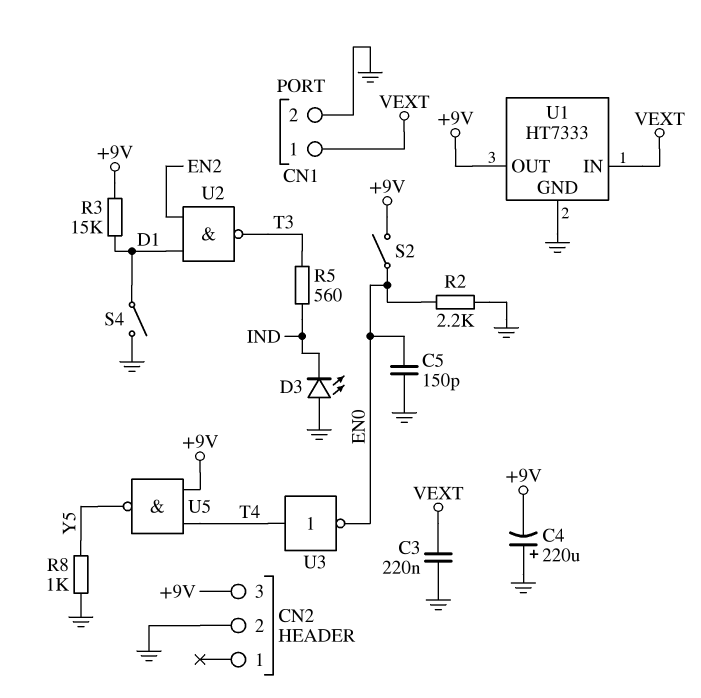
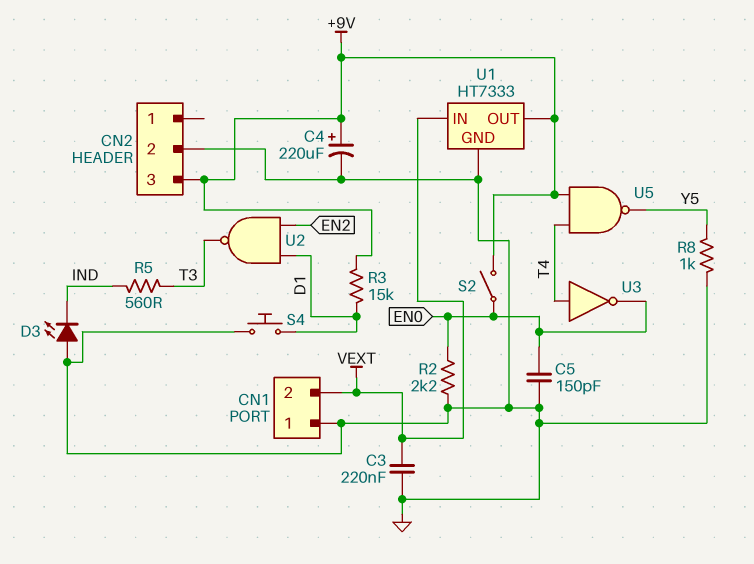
C4: 220uF (plus GND, minus +9V) -> 220uF (plus +9V, minus GND)
CN1 pin 1: VEXT -> GND
CN1 pin 2: GND -> VEXT
S4: switch (D1, GND) -> button (D1, GND)

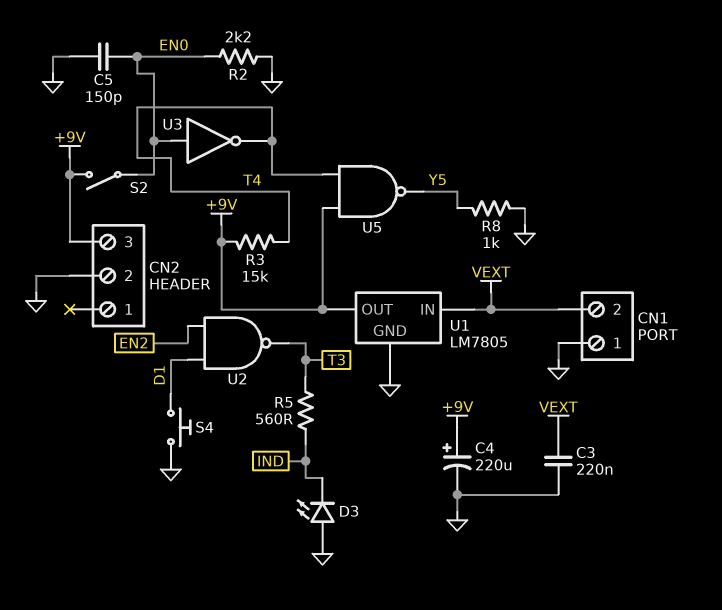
R3: 15k (+9V, D1) -> 15k (+9V, T4)
U1: HT7333 -> LM7805
U3: NOT (in T4, out EN0) -> NOT (in EN0, out T4)

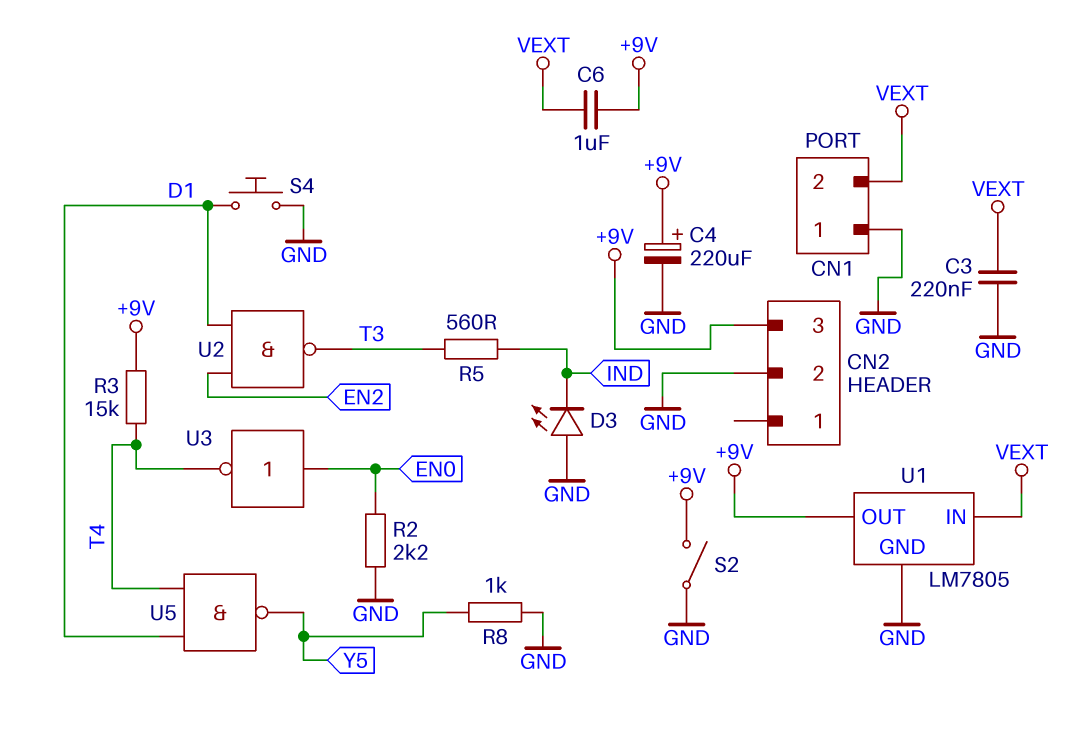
C5: 150pF (EN0, GND) -> none
C6: none -> 1uF (+9V, VEXT)
S2: switch (+9V, EN0) -> switch (+9V, GND)
U5: NAND (in +9V, in T4, out Y5) -> NAND (in D1, in T4, out Y5)

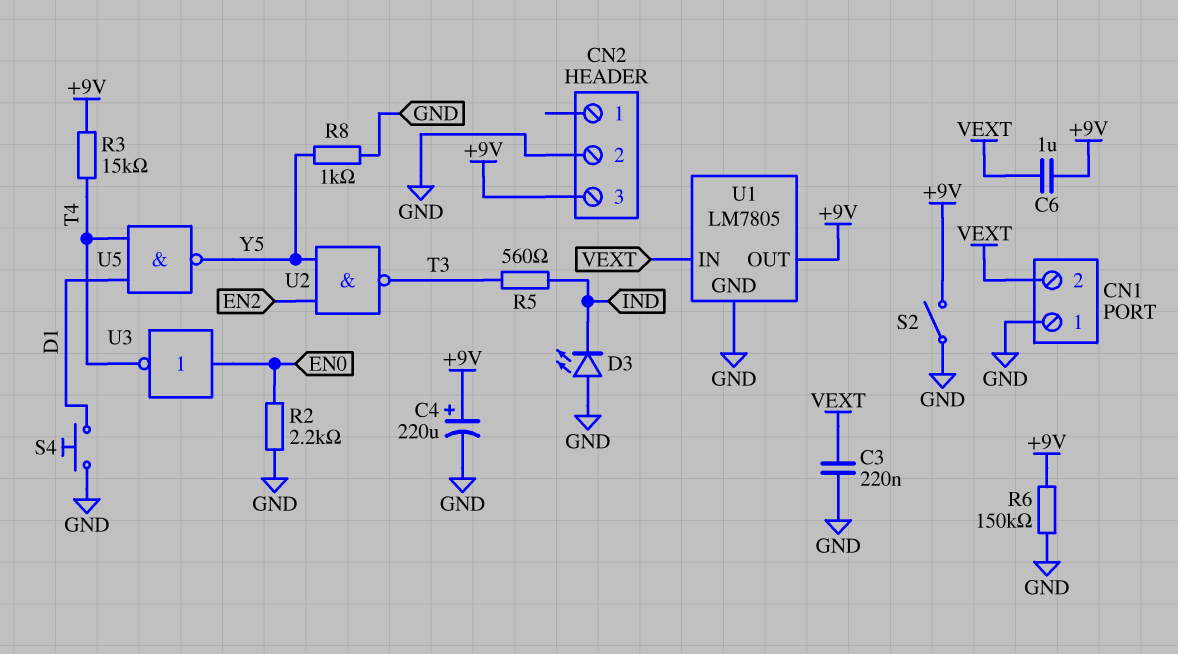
R6: none -> 150k (+9V, GND)
U2: NAND (in D1, in EN2, out T3) -> NAND (in EN2, in Y5, out T3)

